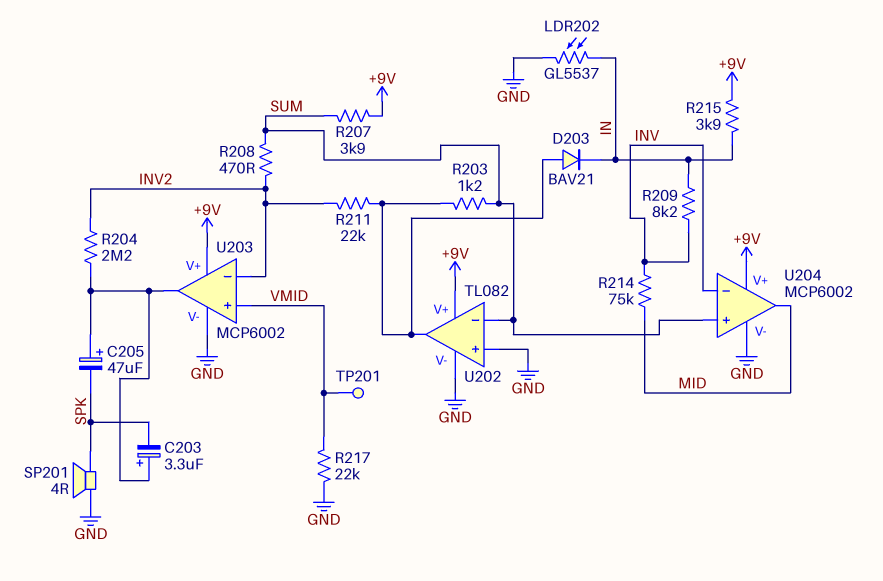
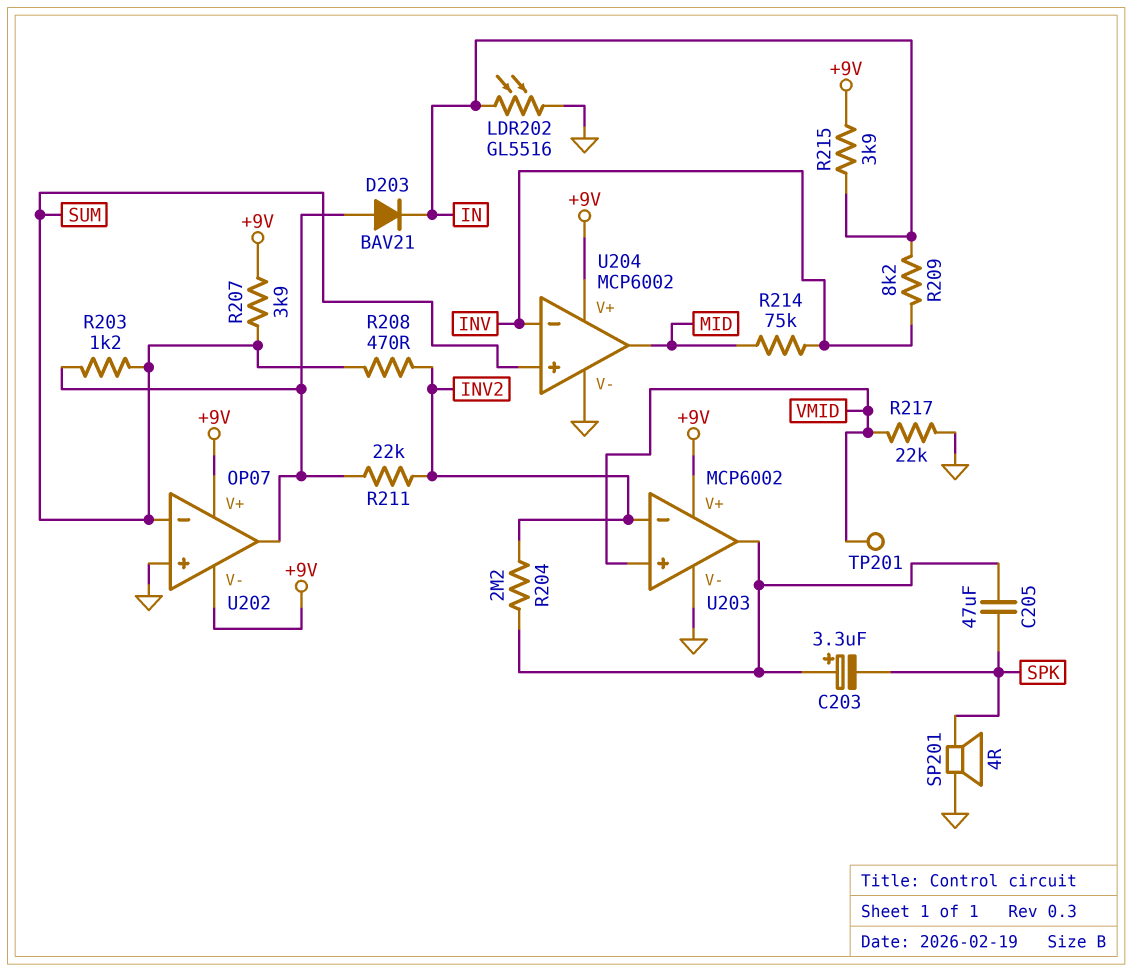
C205: 47uF (plus U203/out, minus SPK) -> 47uF (SPK, U203/out)
LDR202: GL5537 (GND, IN) -> GL5516 (GND, IN)
U202: TL082 -> OP07
U202 pin V-: GND -> +9V

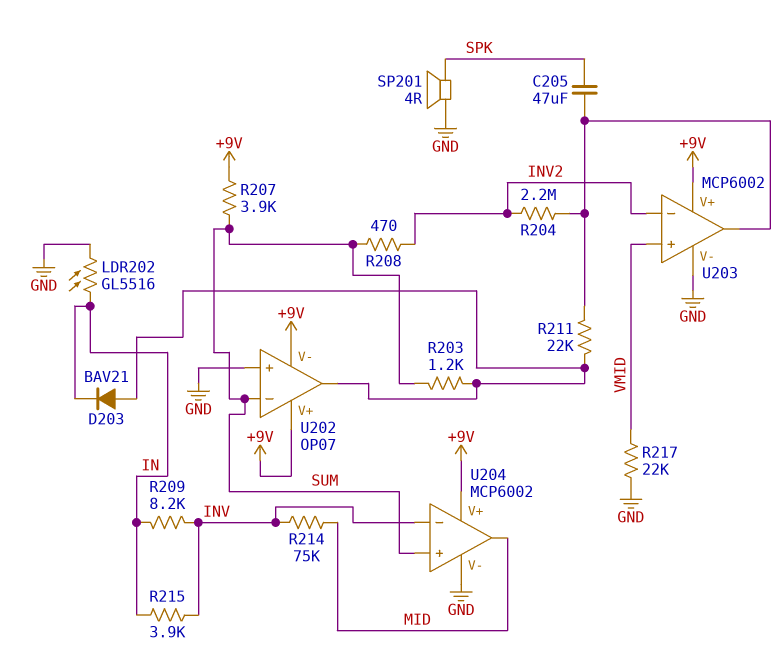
C203: 3.3uF (plus U203/out, minus SPK) -> none
R211: 22k (INV2, U202/out) -> 22k (U202/out, U203/out)
R215: 3.9k (+9V, IN) -> 3.9k (IN, INV)
TP201: test point (VMID) -> none

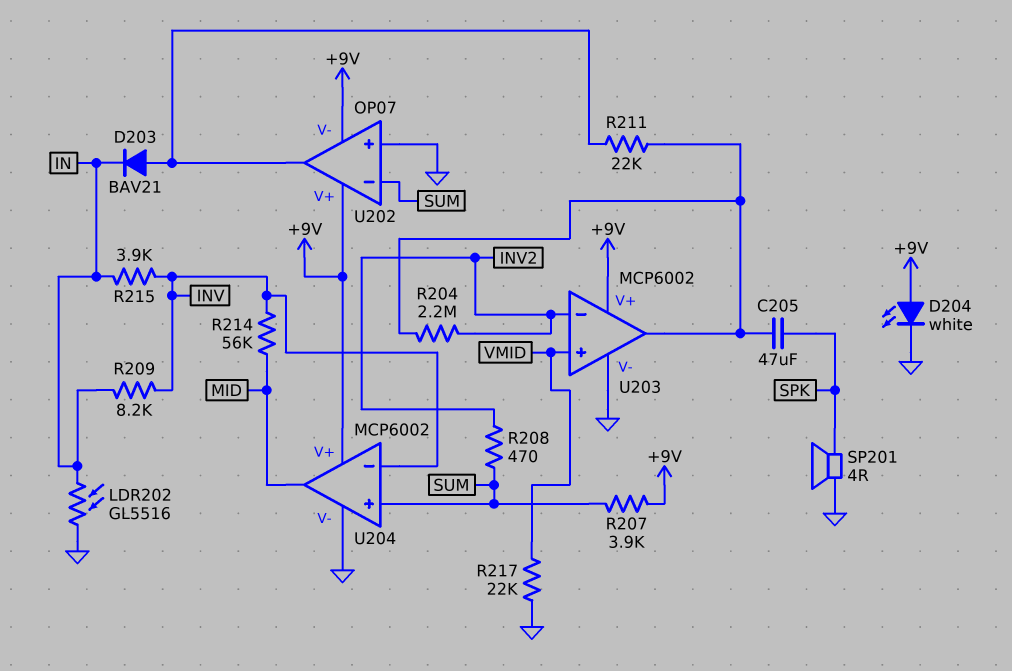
D204: none -> LED white (A +9V, K GND)
R203: 1.2k (SUM, U202/out) -> none
R214: 75k (INV, MID) -> 56k (INV, MID)

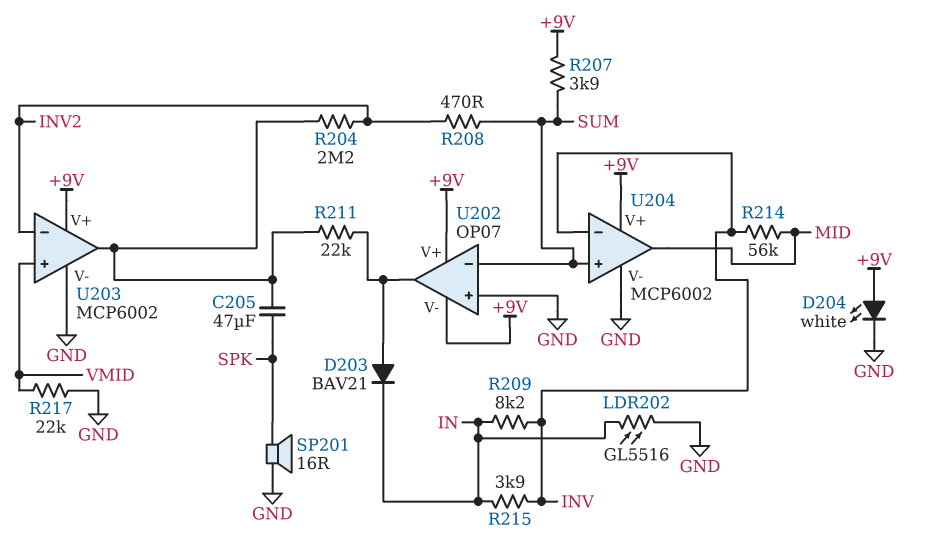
SP201: speaker 4R (GND, SPK) -> speaker 16R (GND, SPK)

